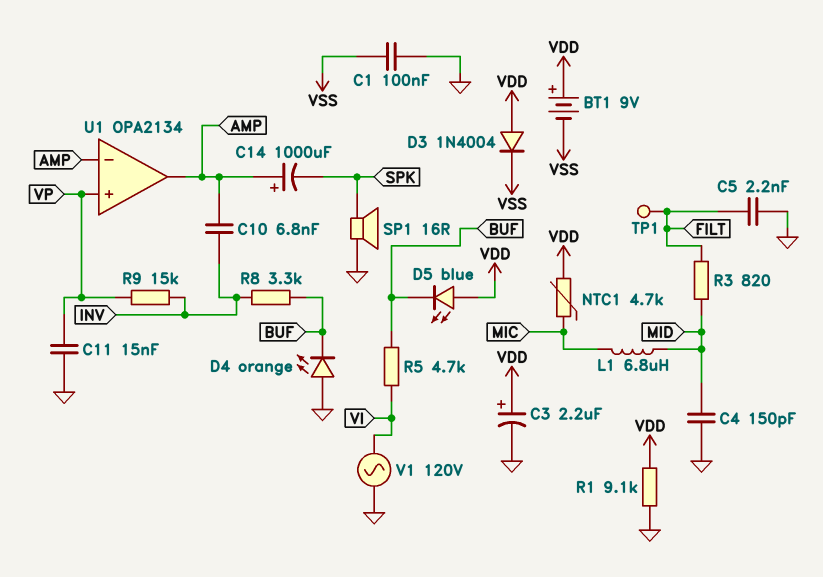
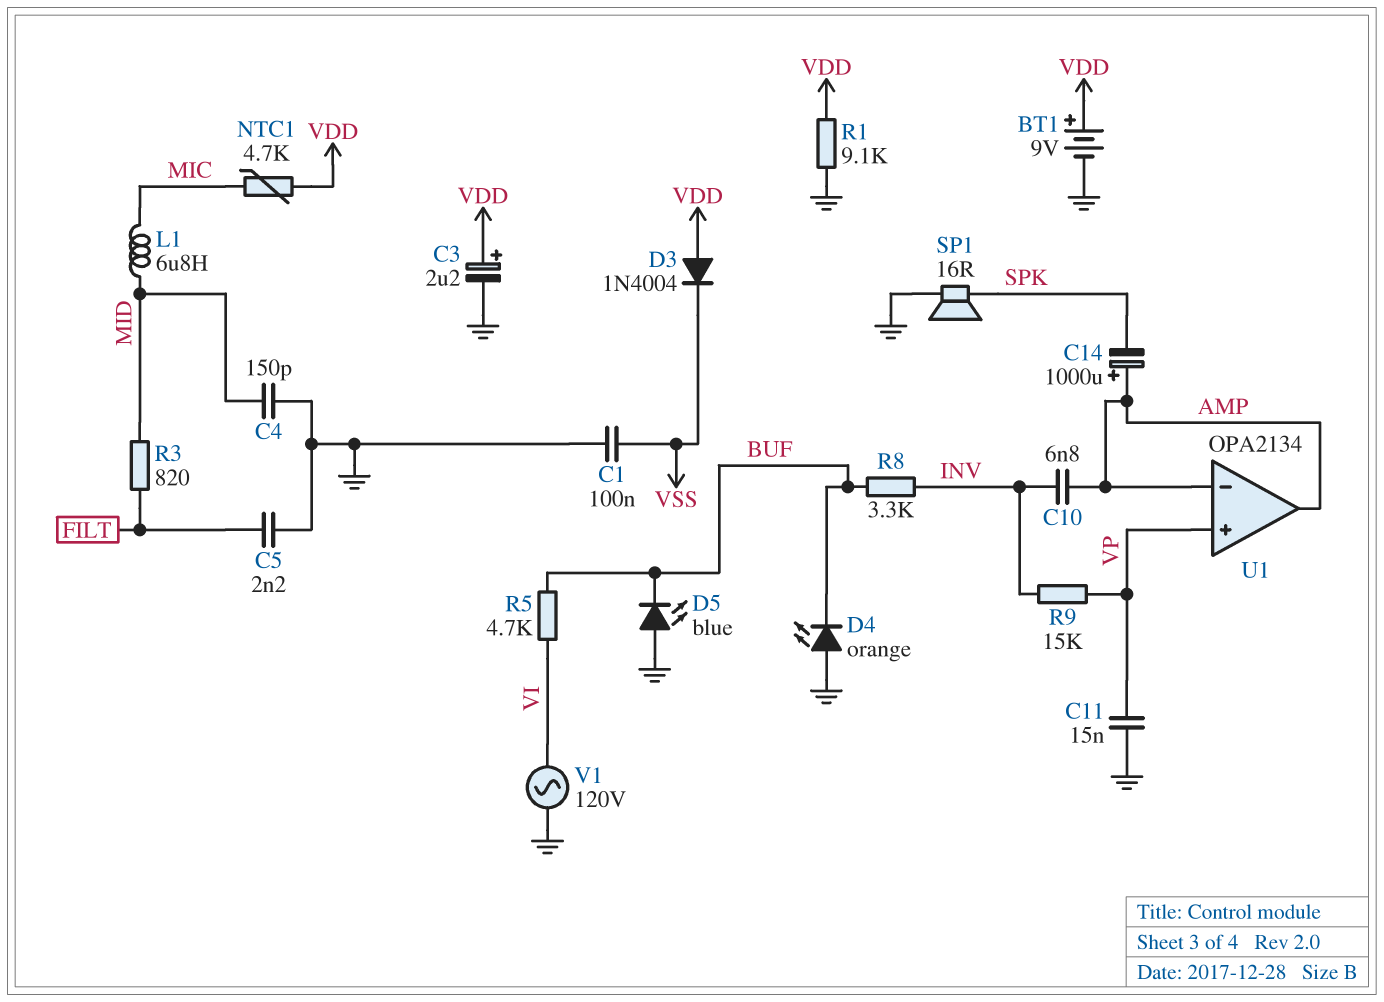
BT1: 9V (plus VDD, minus VSS) -> 9V (plus VDD, minus GND)
D5: LED blue (A VDD, K BUF) -> LED blue (A GND, K BUF)
TP1: test point (FILT) -> none

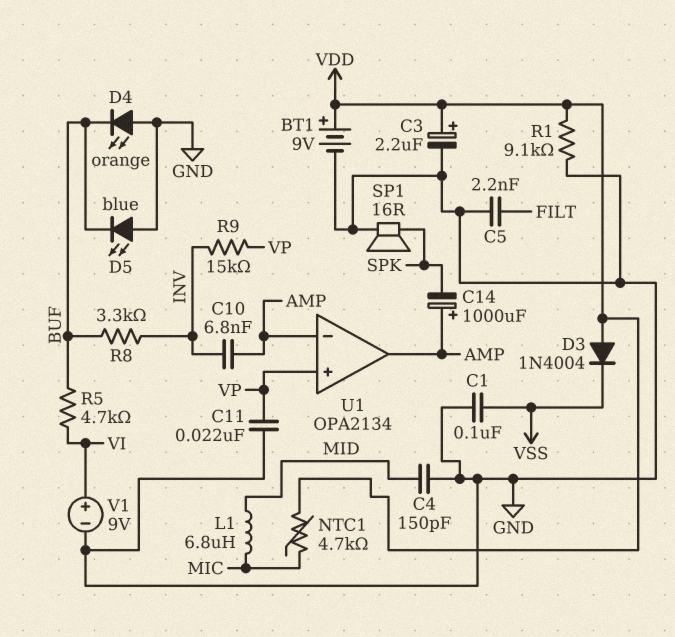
C11: 15nF (GND, VP) -> 22nF (GND, VP)
R3: 820 (FILT, MID) -> none
V1: AC 120V (GND, VI) -> 9V (plus VI, minus GND)

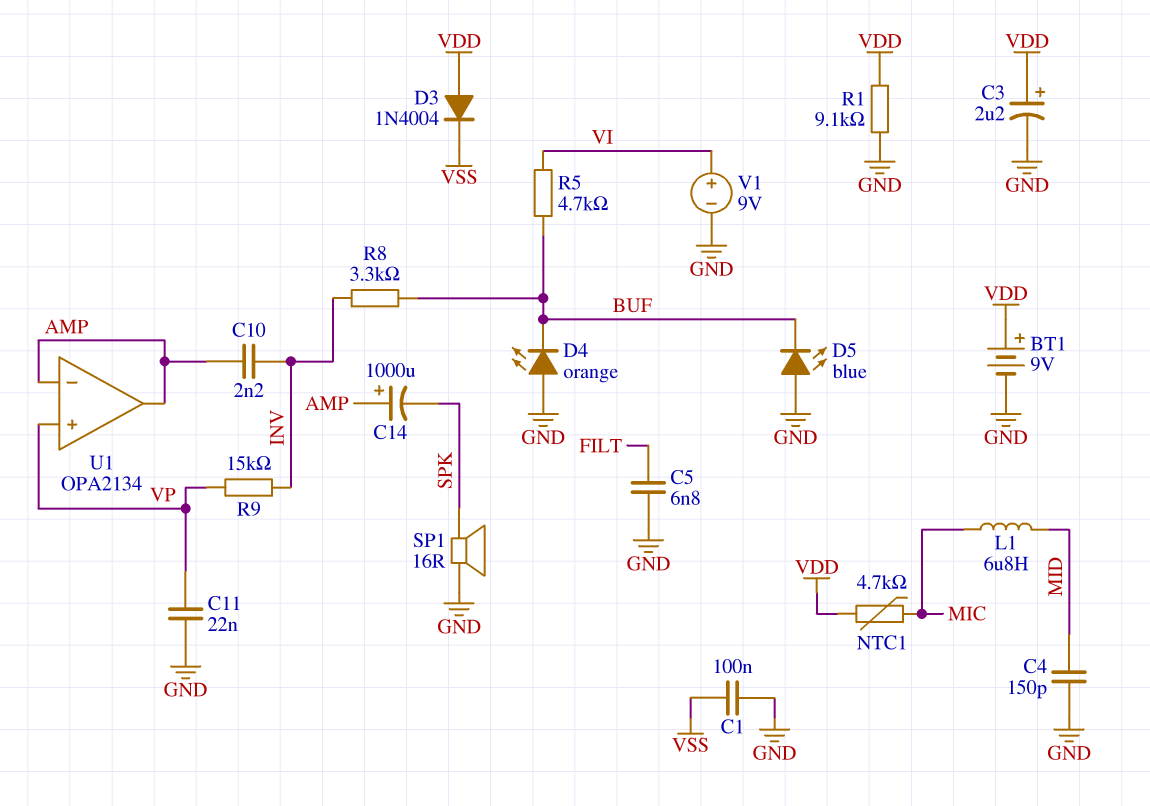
C5: 2.2nF (FILT, GND) -> 6.8nF (FILT, GND)
C10: 6.8nF (AMP, INV) -> 2.2nF (AMP, INV)

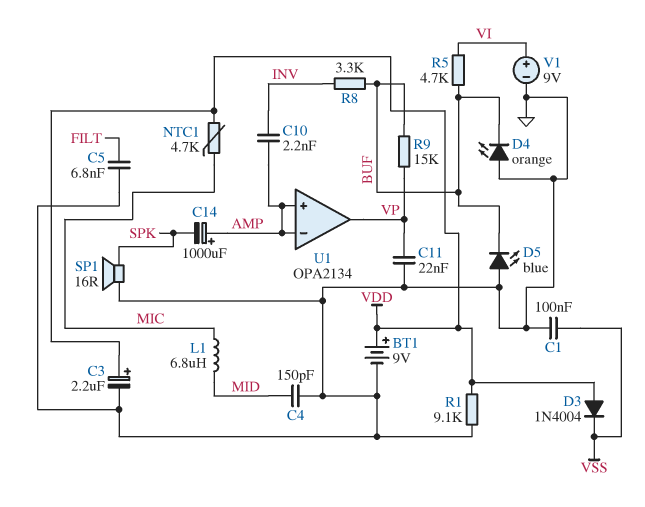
R9: 15k (INV, VP) -> 15k (BUF, VP)
U1 pin in+: VP -> AMP
U1 pin out: AMP -> VP

